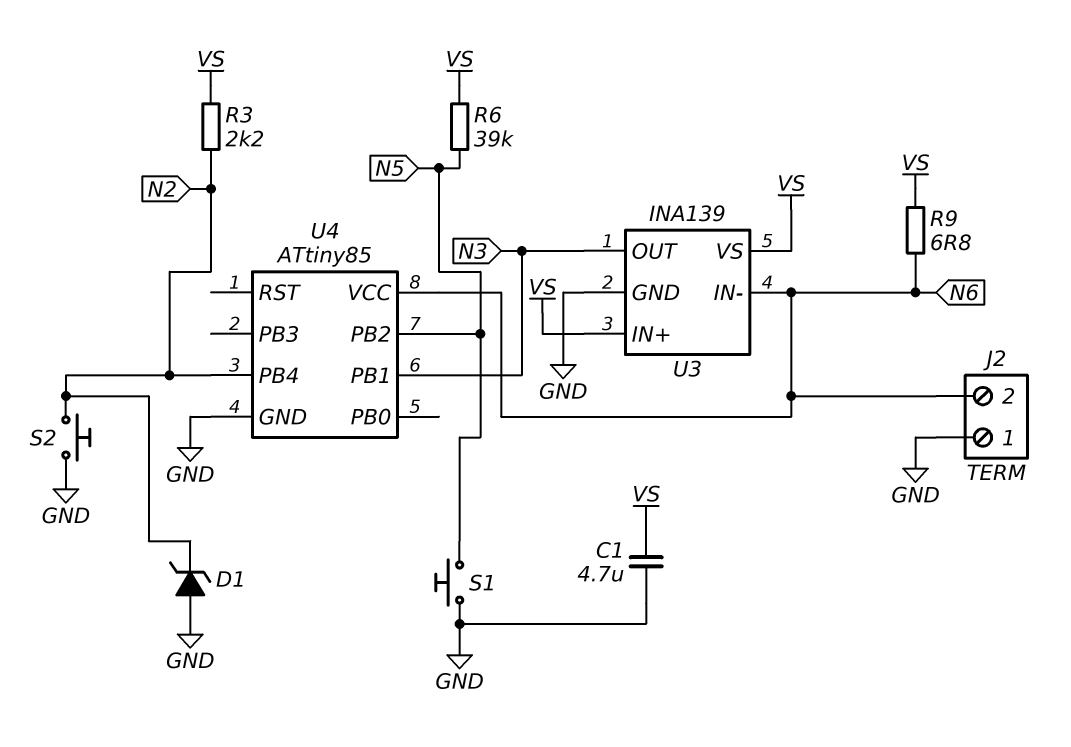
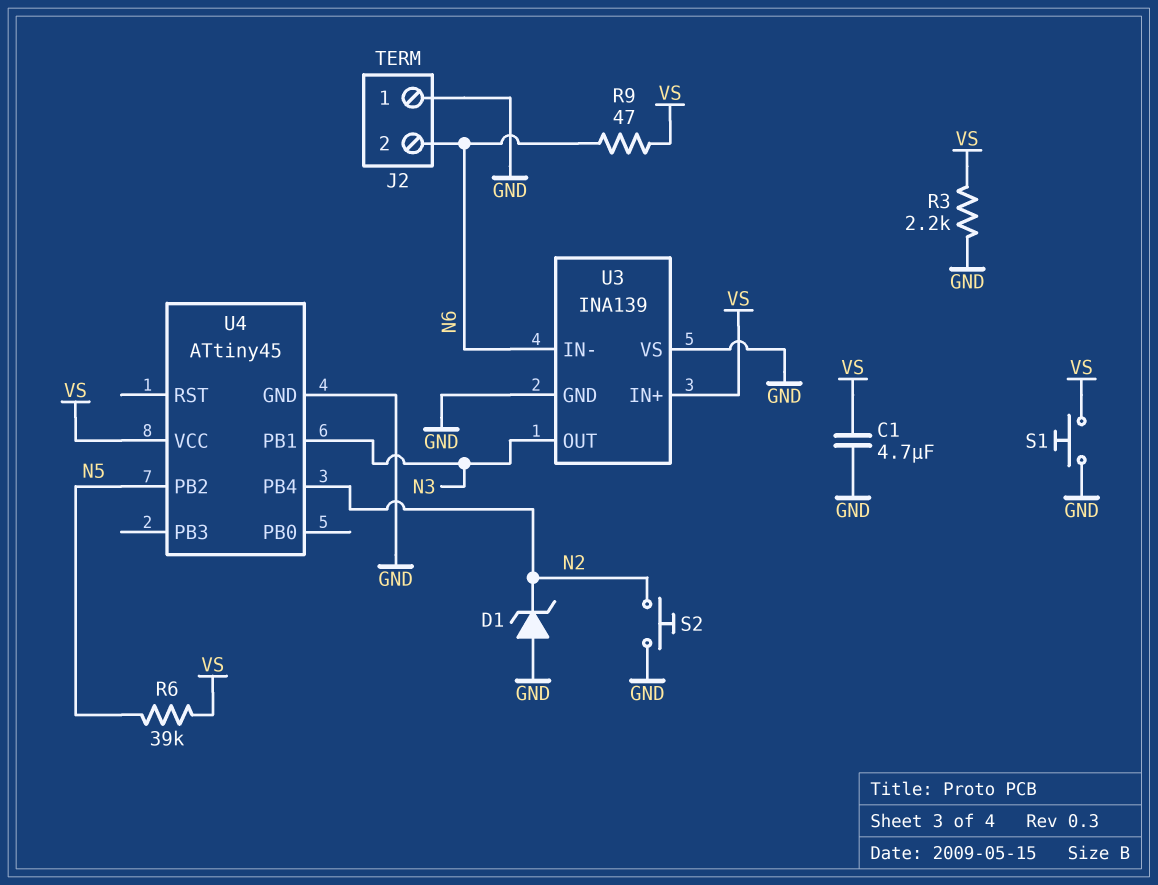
R3: 2.2k (N2, VS) -> 2.2k (GND, VS)
R9: 6.8 (N6, VS) -> 47 (N6, VS)
S1: button (GND, N5) -> button (GND, VS)
U3 pin VS: VS -> GND
U4: ATtiny85 -> ATtiny45
U4 pin VCC: N6 -> VS

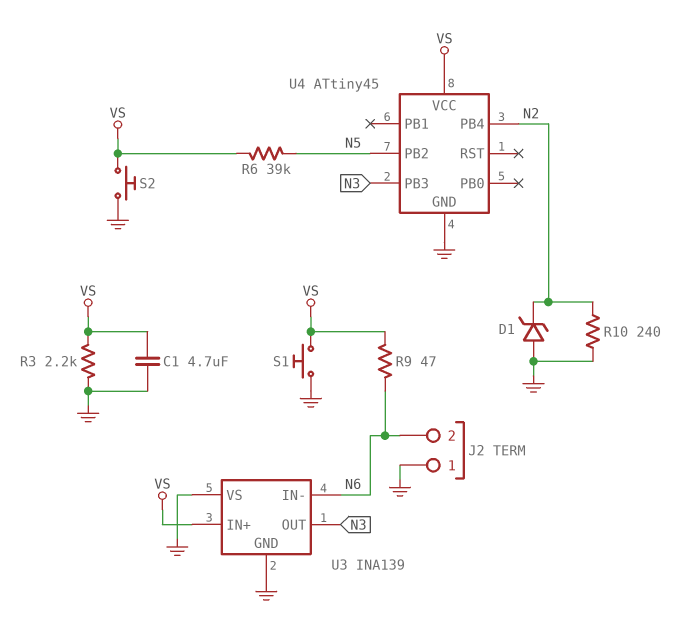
R10: none -> 240 (GND, N2)
S2: button (GND, N2) -> button (GND, VS)
U4 pin PB1: N3 -> none
U4 pin PB3: none -> N3

